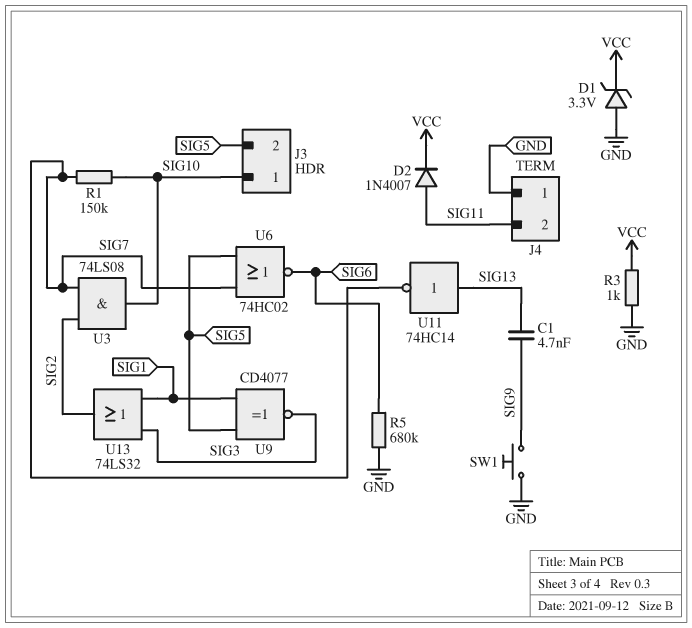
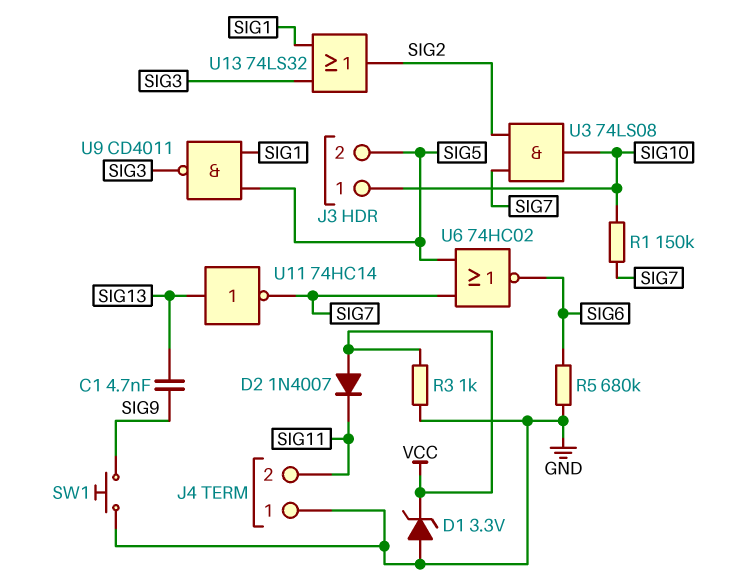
D2: diode 1N4007 (A SIG11, K VCC) -> diode 1N4007 (A VCC, K SIG11)
U9: XNOR CD4077 (in SIG1, in SIG5, out SIG3) -> NAND CD4011 (in SIG1, in SIG5, out SIG3)

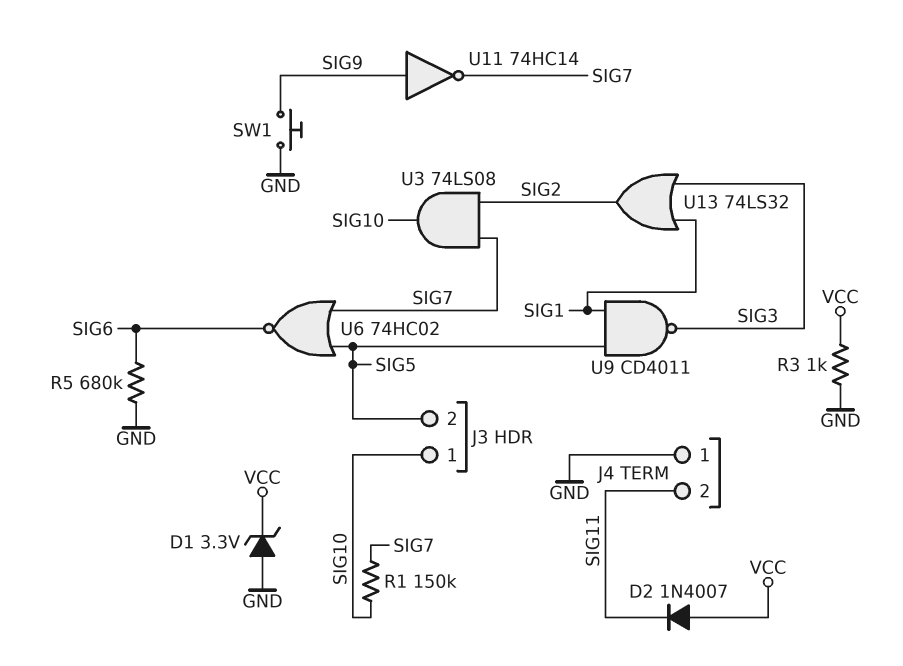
C1: 4.7nF (SIG9, SIG13) -> none
U11: NOT 74HC14 (in SIG13, out SIG7) -> NOT 74HC14 (in SIG9, out SIG7)

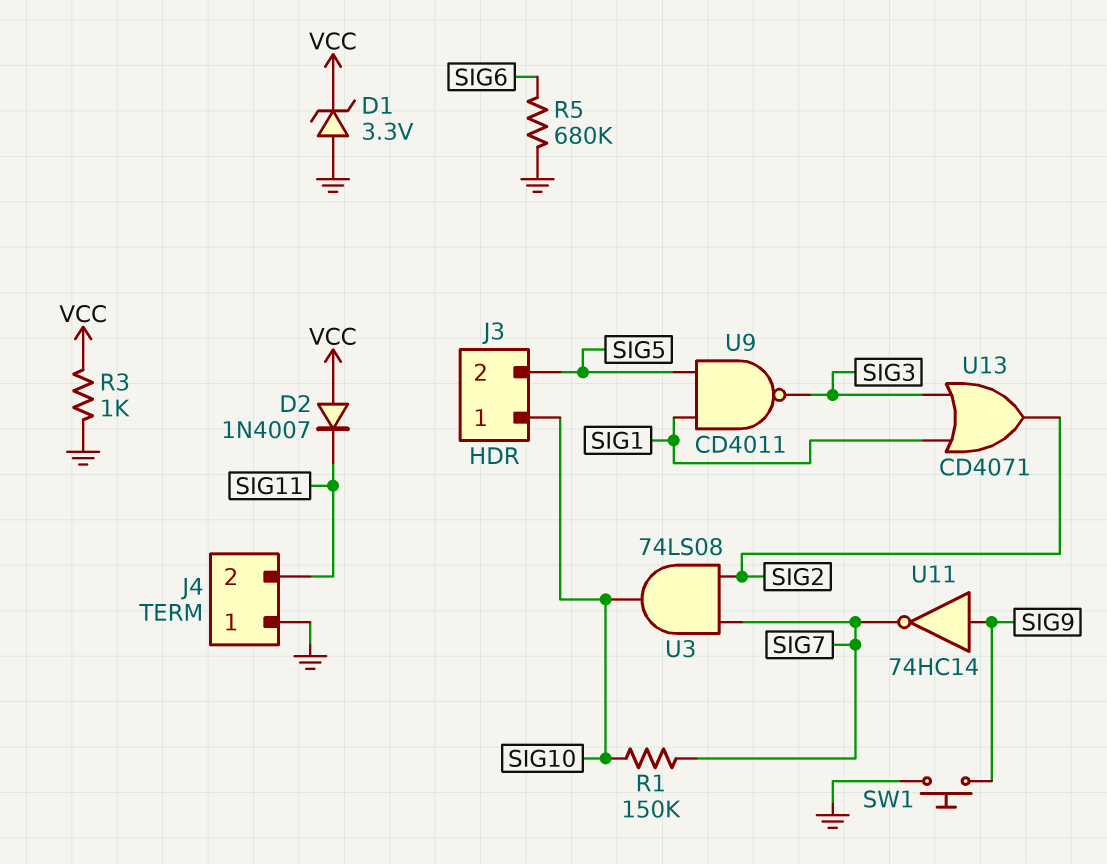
U6: NOR 74HC02 (in SIG5, in SIG7, out SIG6) -> none
U13: OR 74LS32 (in SIG1, in SIG3, out SIG2) -> OR CD4071 (in SIG1, in SIG3, out SIG2)

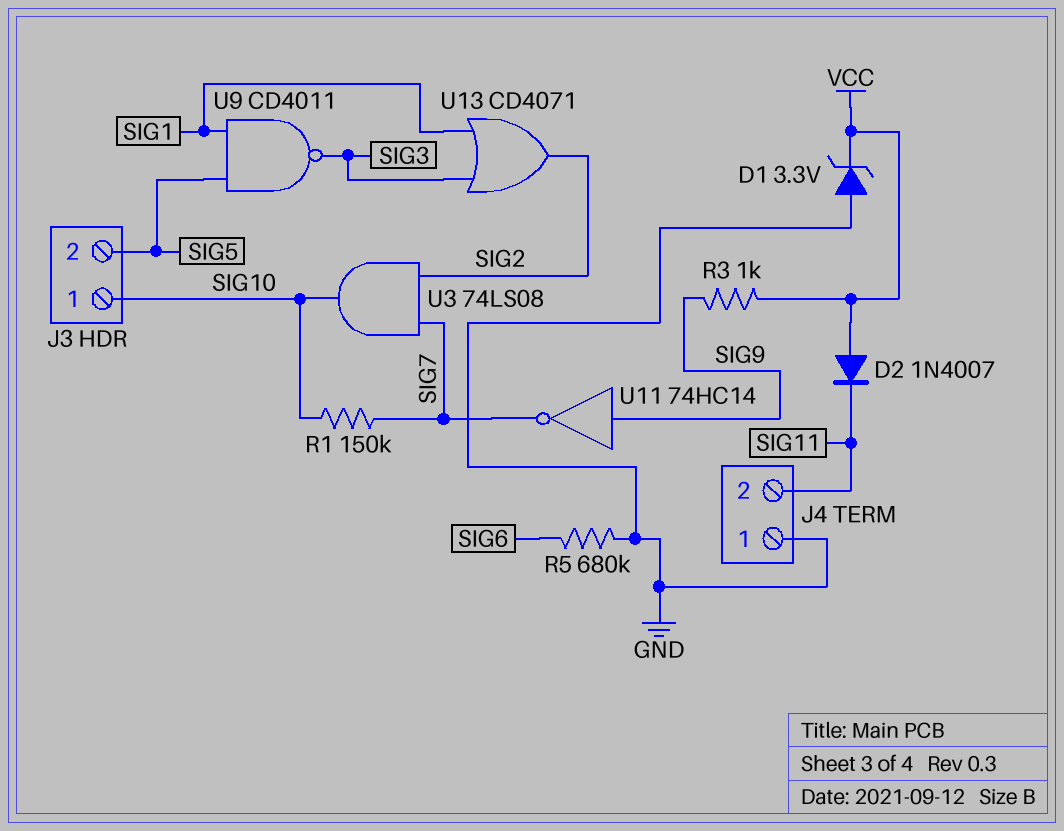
R3: 1k (GND, VCC) -> 1k (SIG9, VCC)
SW1: button (GND, SIG9) -> none

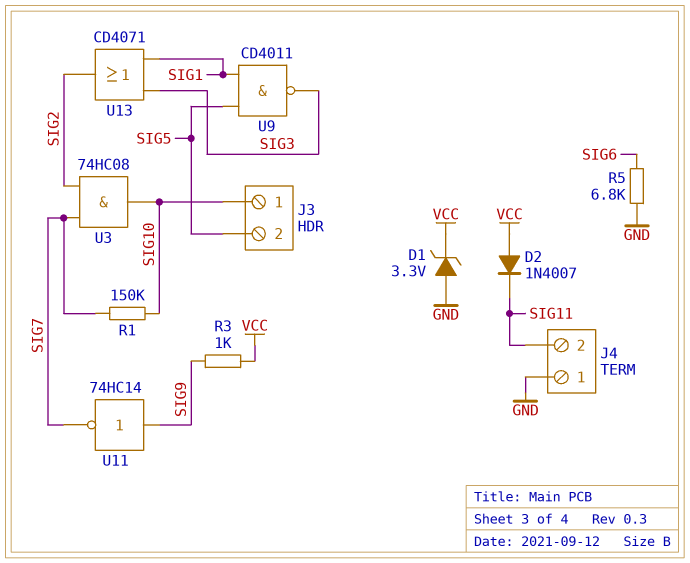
R5: 680k (GND, SIG6) -> 6.8k (GND, SIG6)
U3: AND 74LS08 (in SIG2, in SIG7, out SIG10) -> AND 74HC08 (in SIG2, in SIG7, out SIG10)

